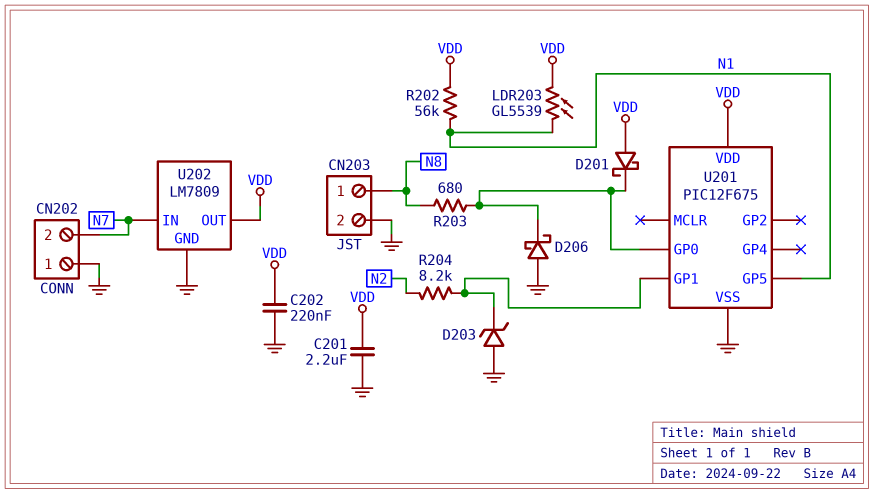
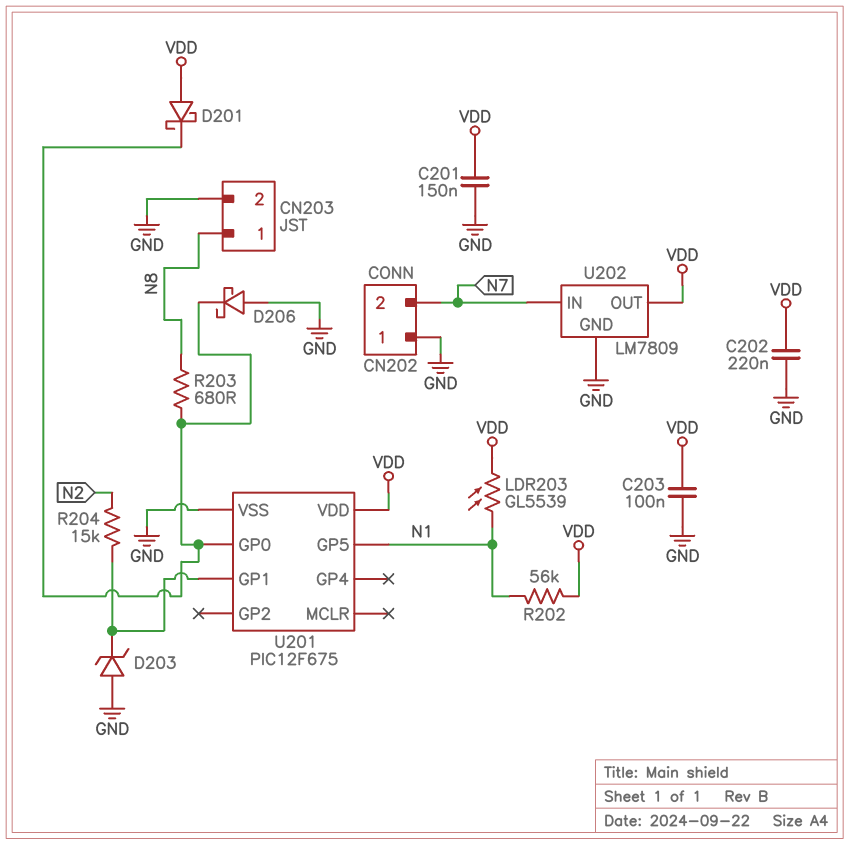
C201: 2.2uF (GND, VDD) -> 150nF (GND, VDD)
C203: none -> 100nF (GND, VDD)
R204: 8.2k (N2, U201/GP1) -> 15k (N2, U201/GP1)

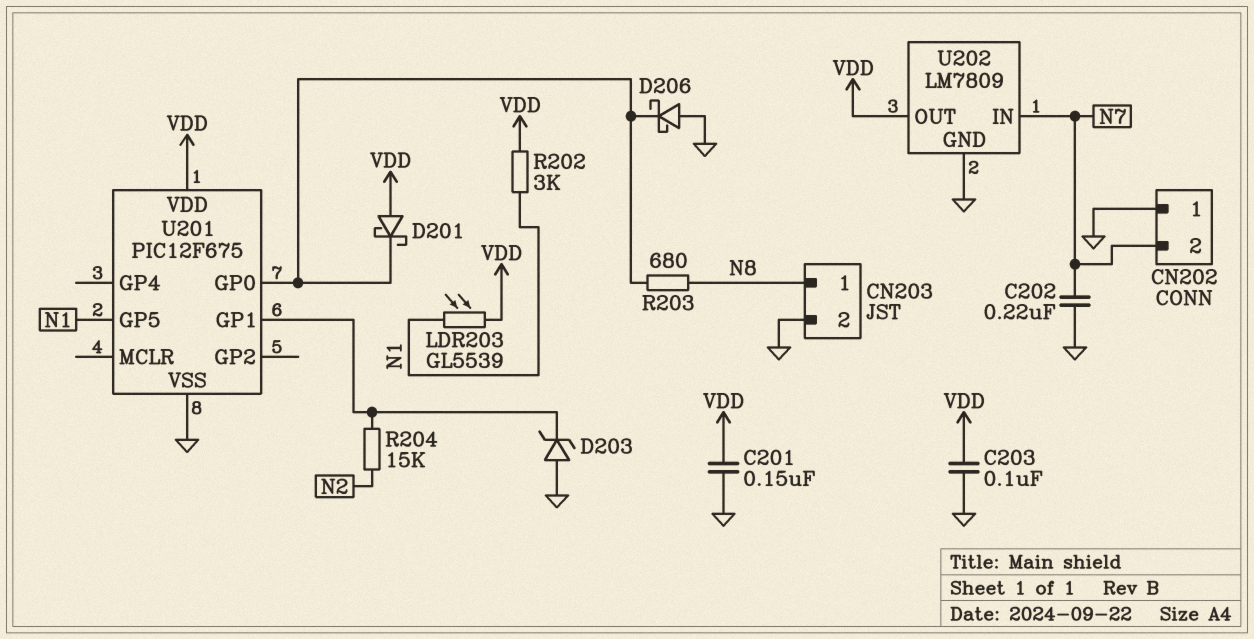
C202: 220nF (GND, VDD) -> 220nF (GND, N7)
R202: 56k (N1, VDD) -> 3k (N1, VDD)

